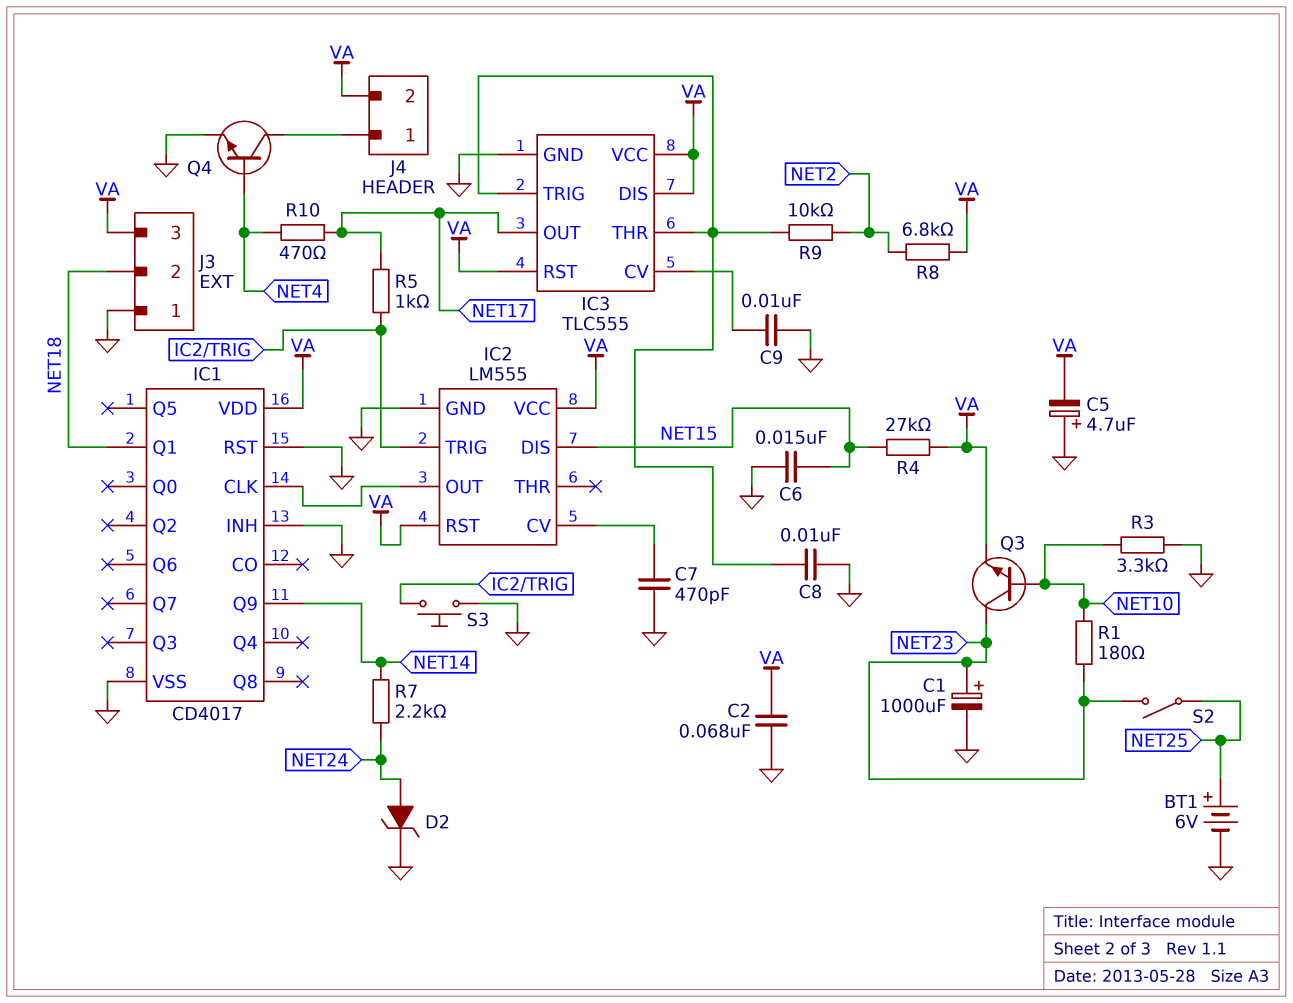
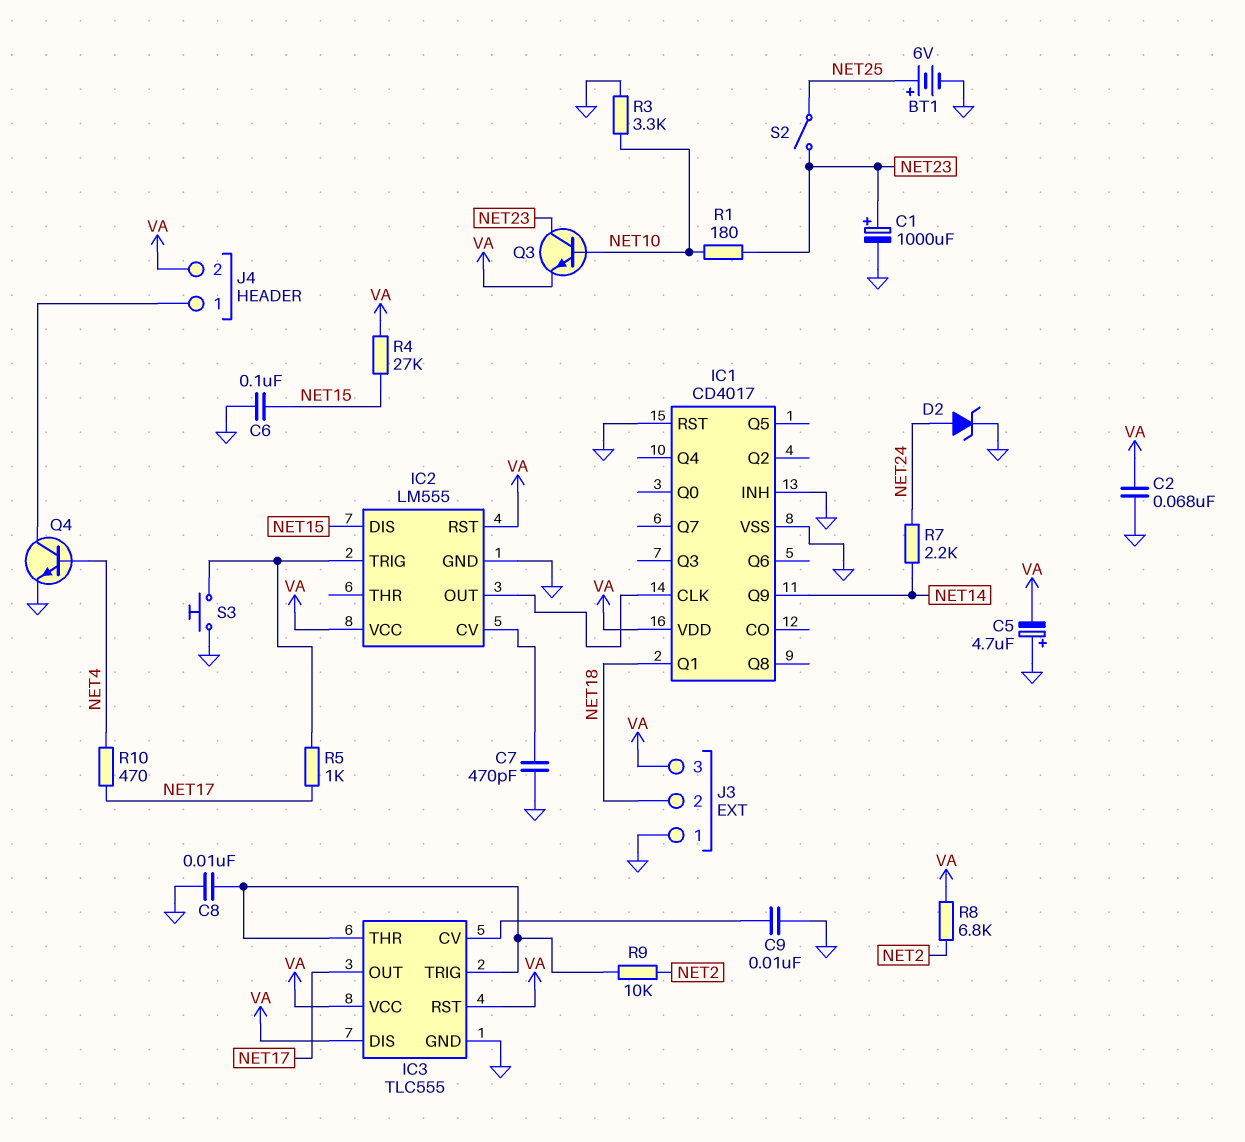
C6: 15nF (GND, NET15) -> 100nF (GND, NET15)

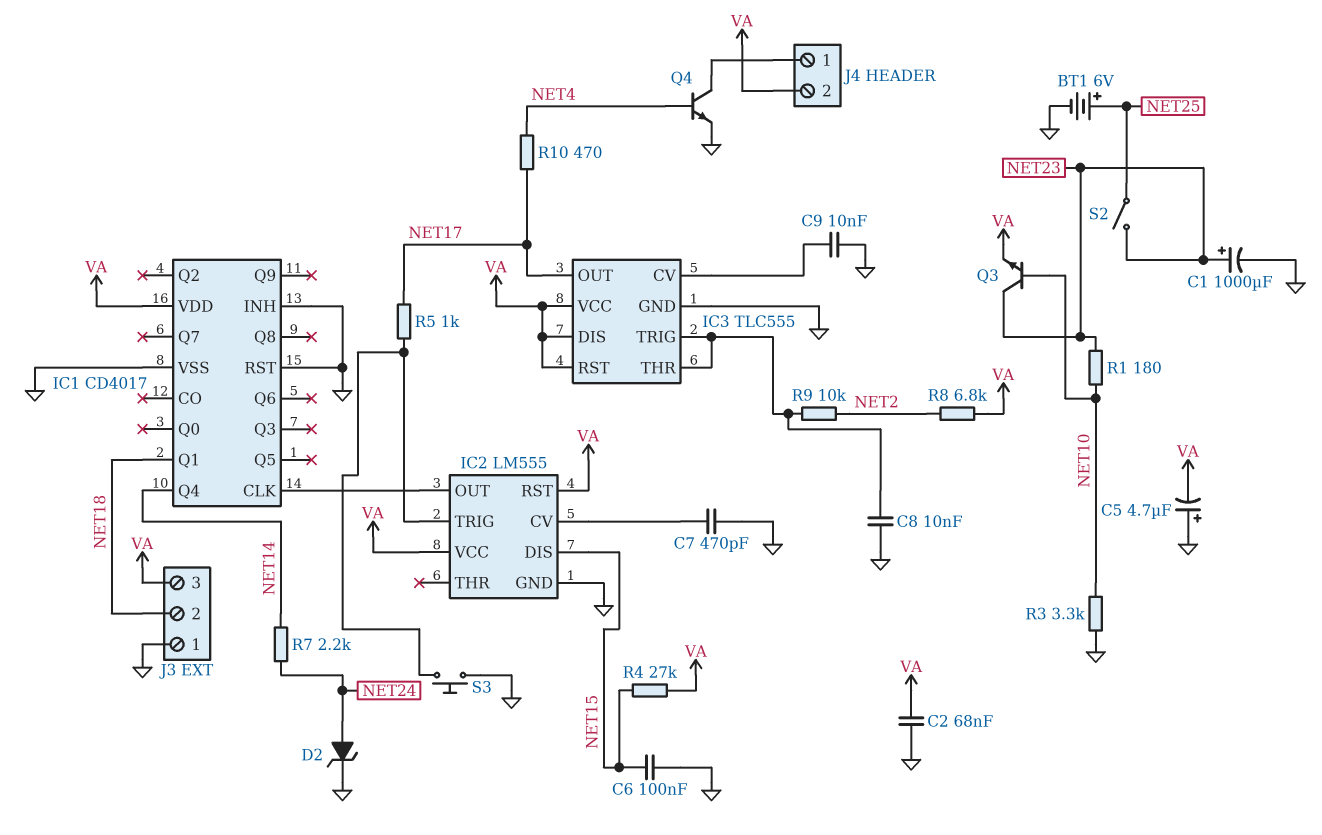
IC1 pin Q4: none -> NET14
IC1 pin Q9: NET14 -> none

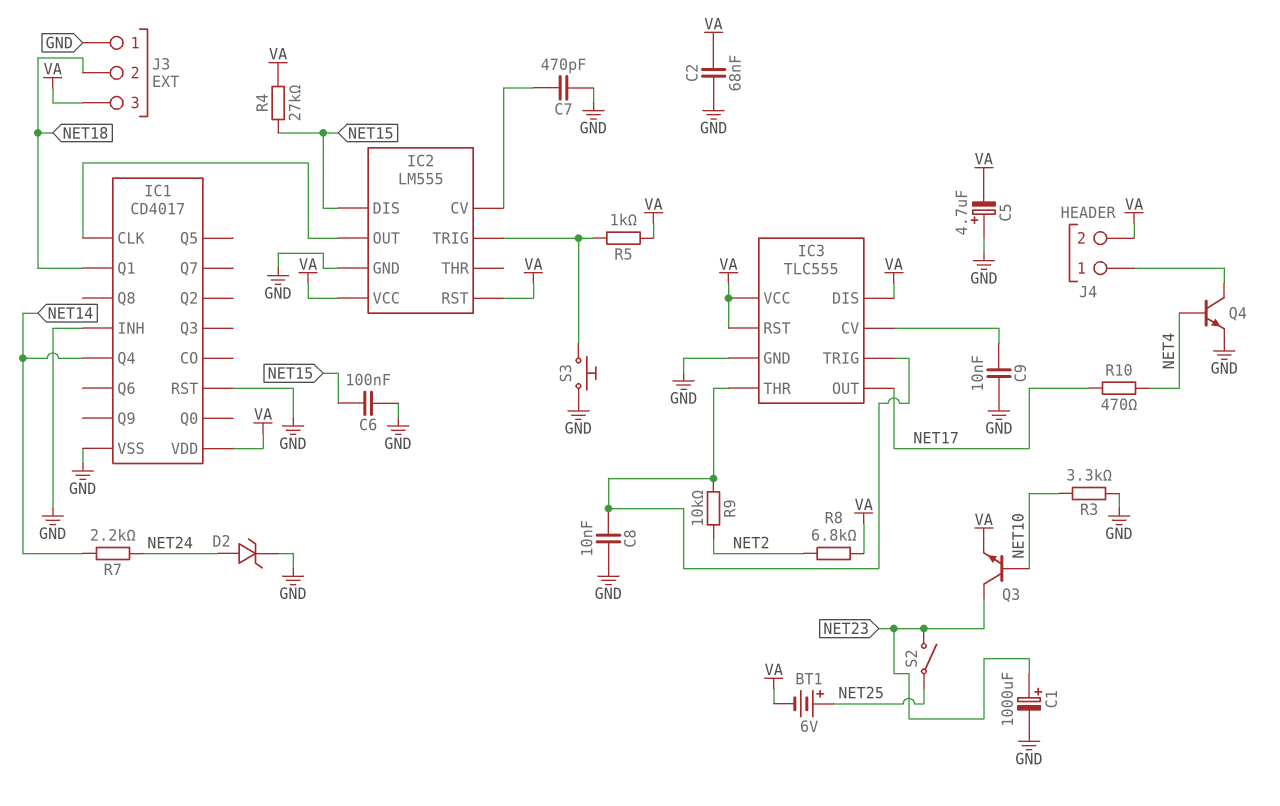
BT1: 6V (plus NET25, minus GND) -> 6V (plus NET25, minus VA)
R1: 180 (NET10, NET23) -> none
R5: 1k (IC2/TRIG, NET17) -> 1k (IC2/TRIG, VA)

